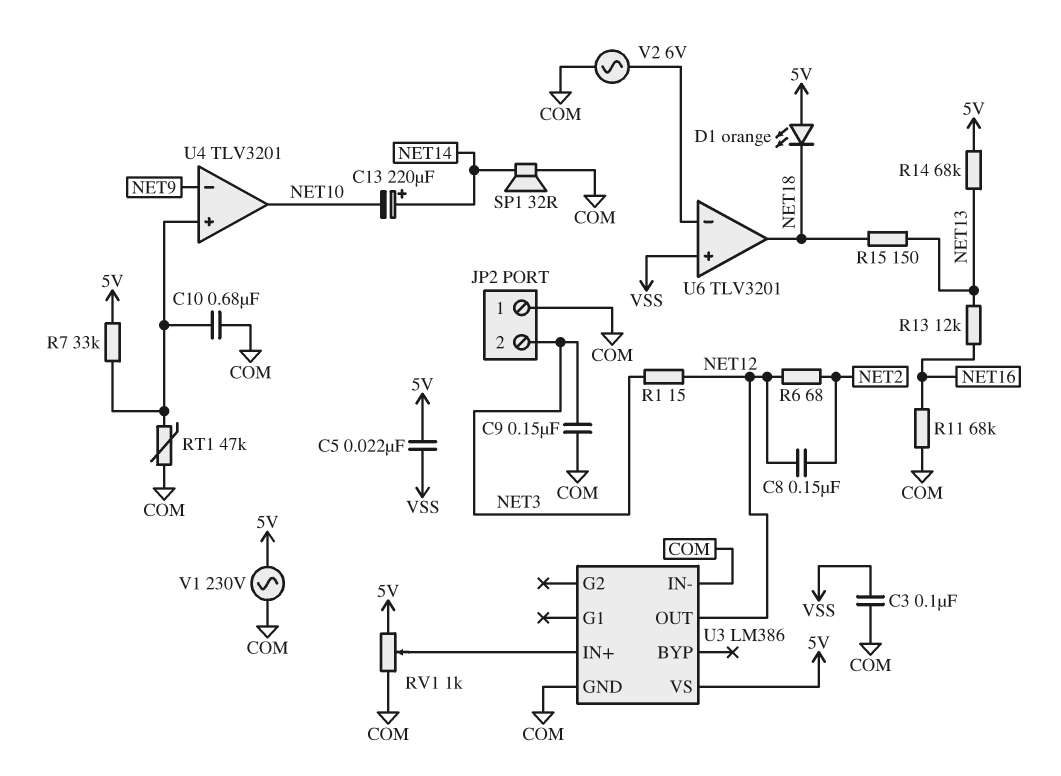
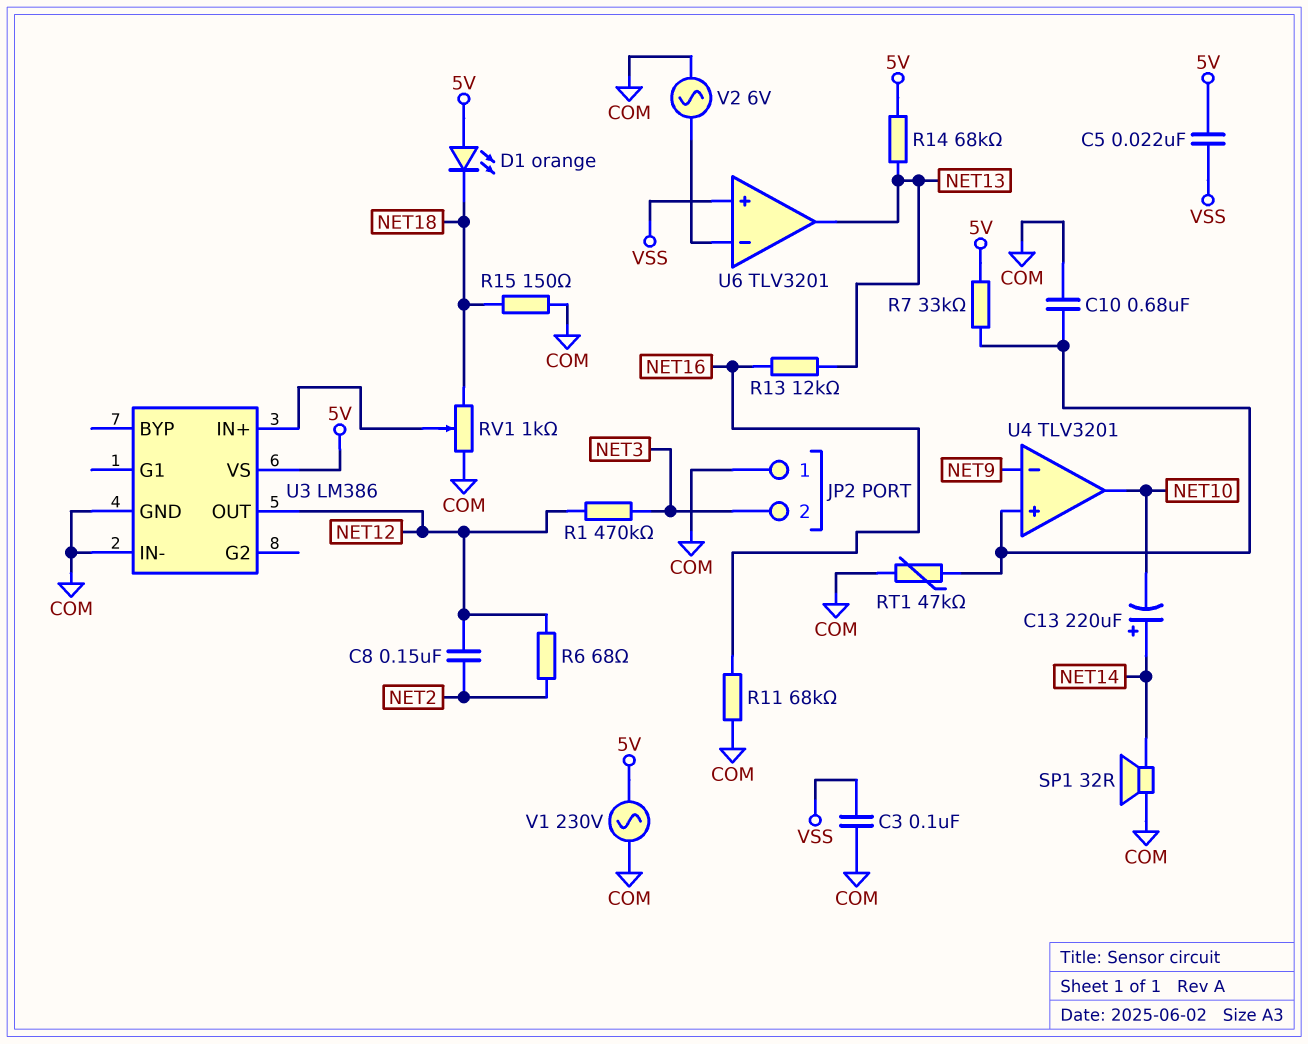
C9: 150nF (COM, NET3) -> none
R1: 15 (NET3, NET12) -> 470k (NET3, NET12)
R15: 150 (NET13, NET18) -> 150 (COM, NET18)
RV1: 1k (5V, COM, wiper U3/IN+) -> 1k (COM, NET18, wiper U3/IN+)
U6 pin out: NET18 -> NET13

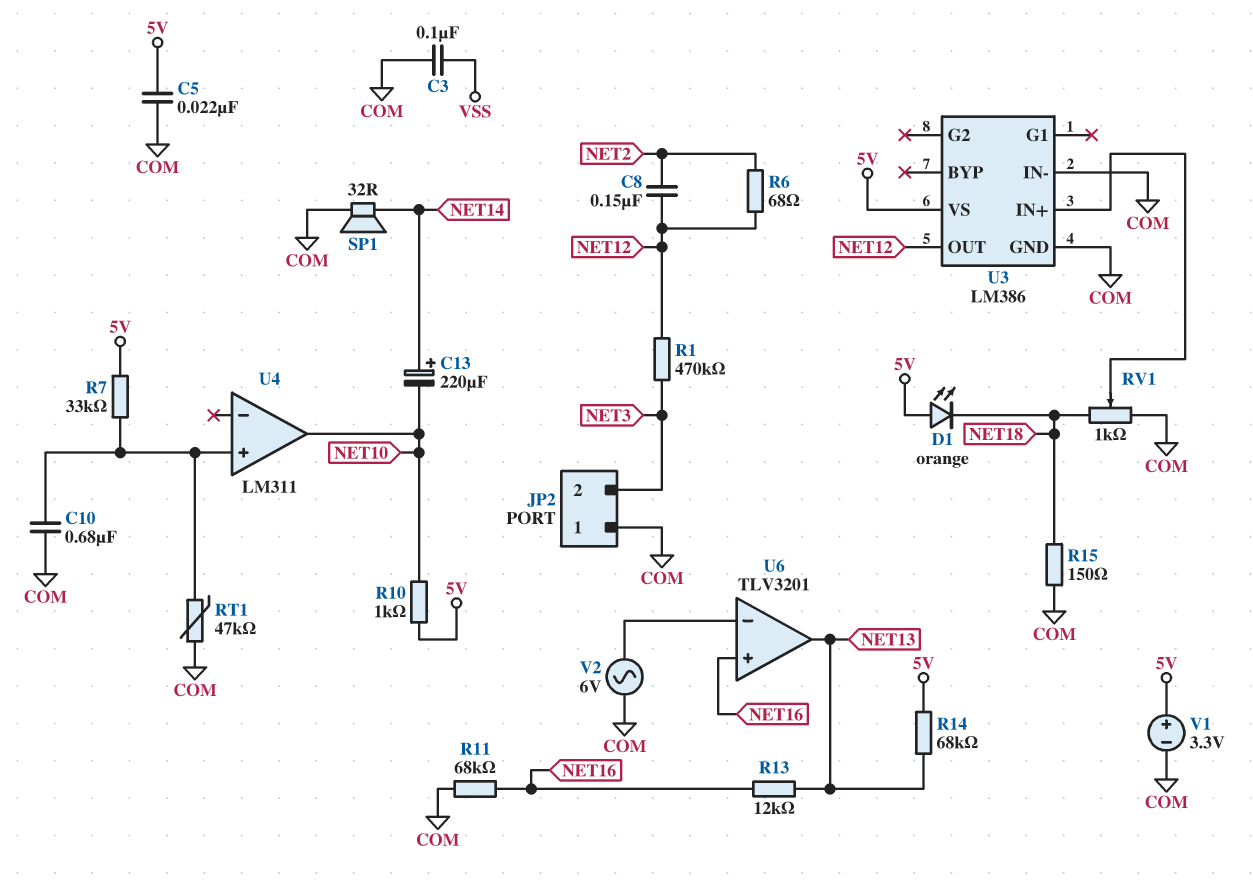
C5: 22nF (5V, VSS) -> 22nF (5V, COM)
R10: none -> 1k (5V, NET10)
U4: TLV3201 -> LM311
U4 pin in-: NET9 -> none
U6 pin in+: VSS -> NET16
V1: AC 230V (5V, COM) -> 3.3V (plus 5V, minus COM)

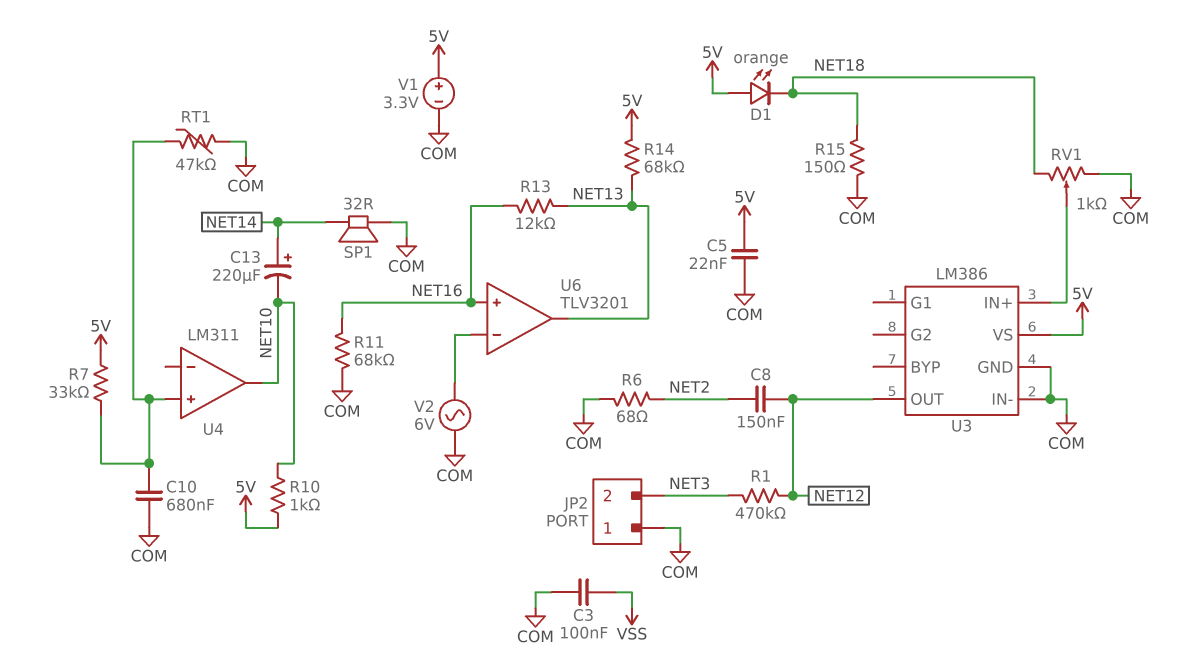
R6: 68 (NET2, NET12) -> 68 (COM, NET2)

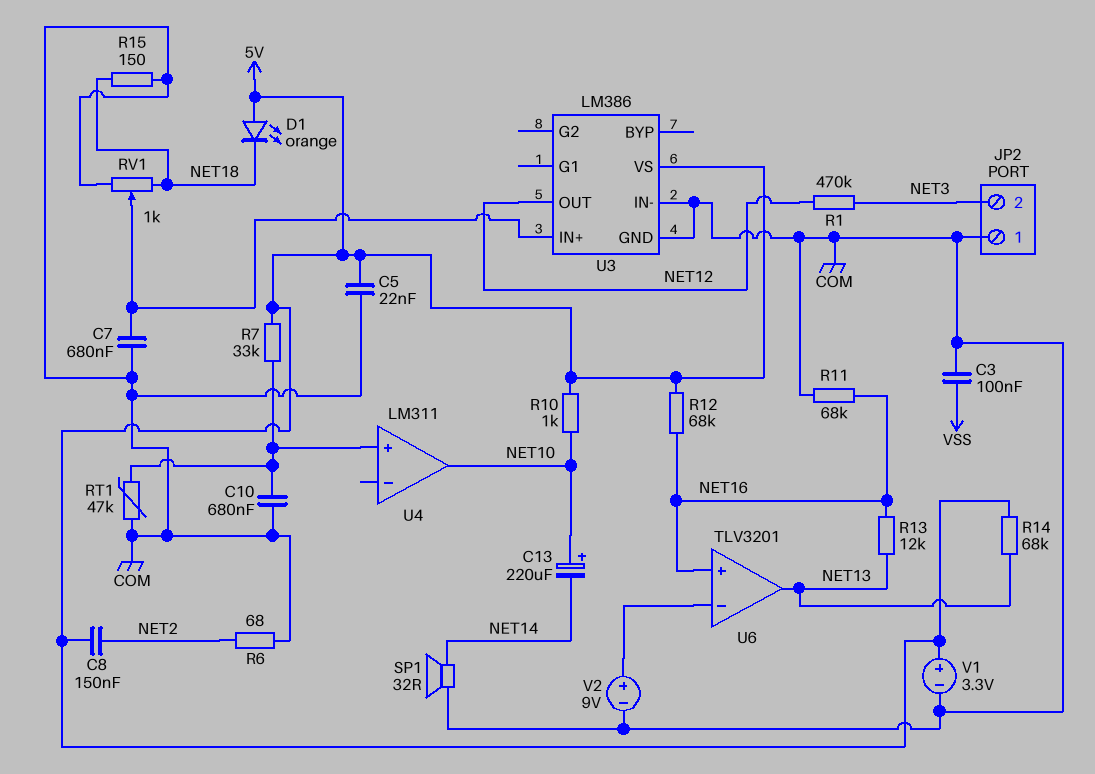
C7: none -> 680nF (COM, U3/IN+)
C8: 150nF (NET2, NET12) -> 150nF (5V, NET2)
C13: 220uF (plus NET14, minus NET10) -> 220uF (plus NET10, minus NET14)
R12: none -> 68k (5V, NET16)
V2: AC 6V (COM, U6/in-) -> 9V (plus U6/in-, minus COM)

